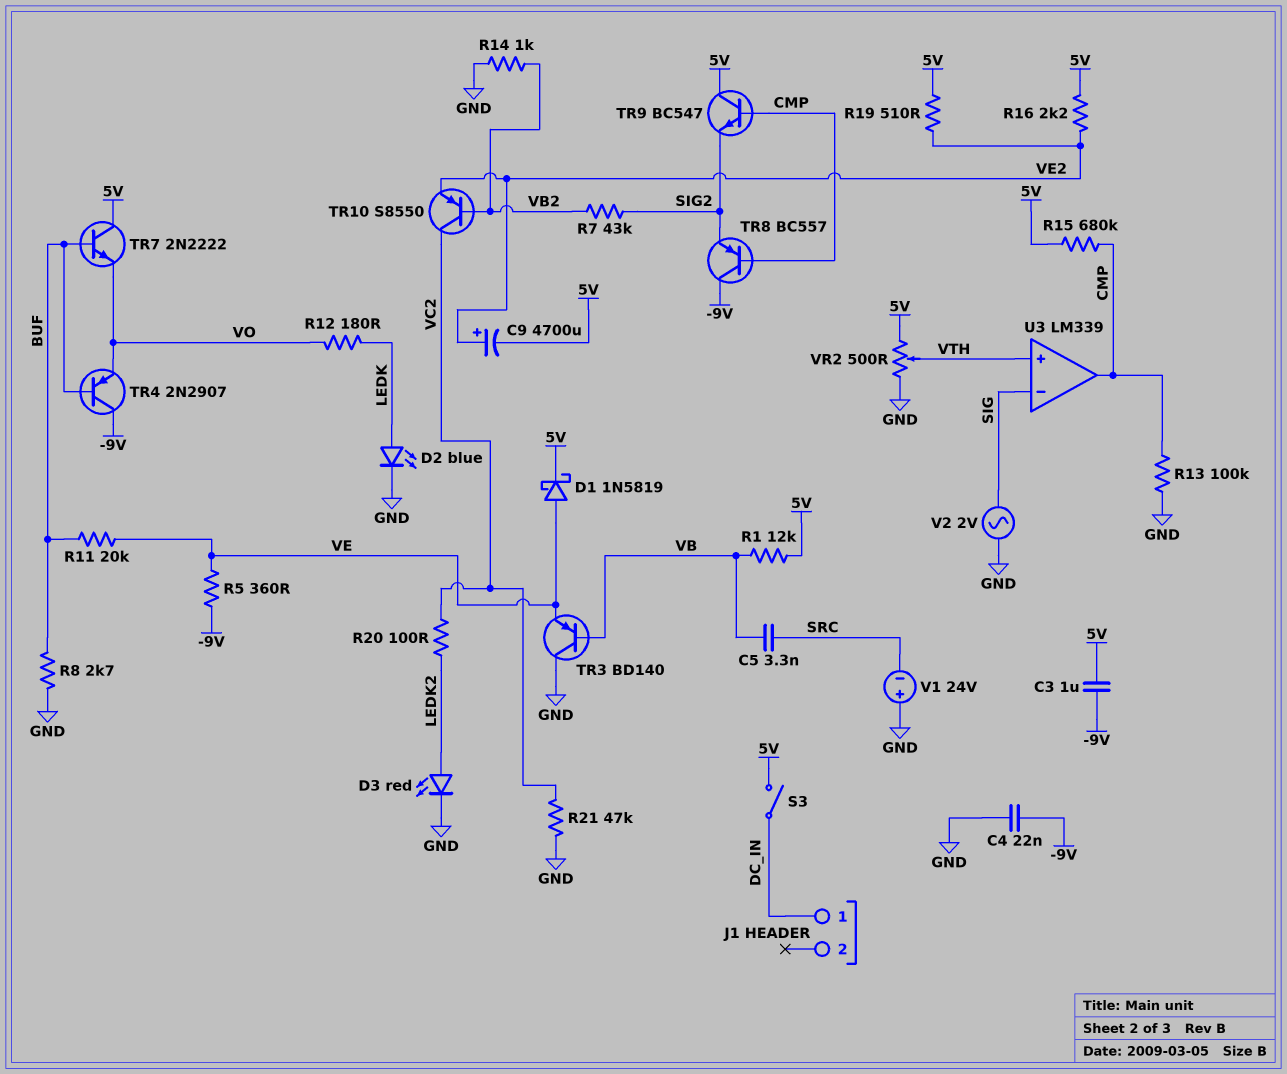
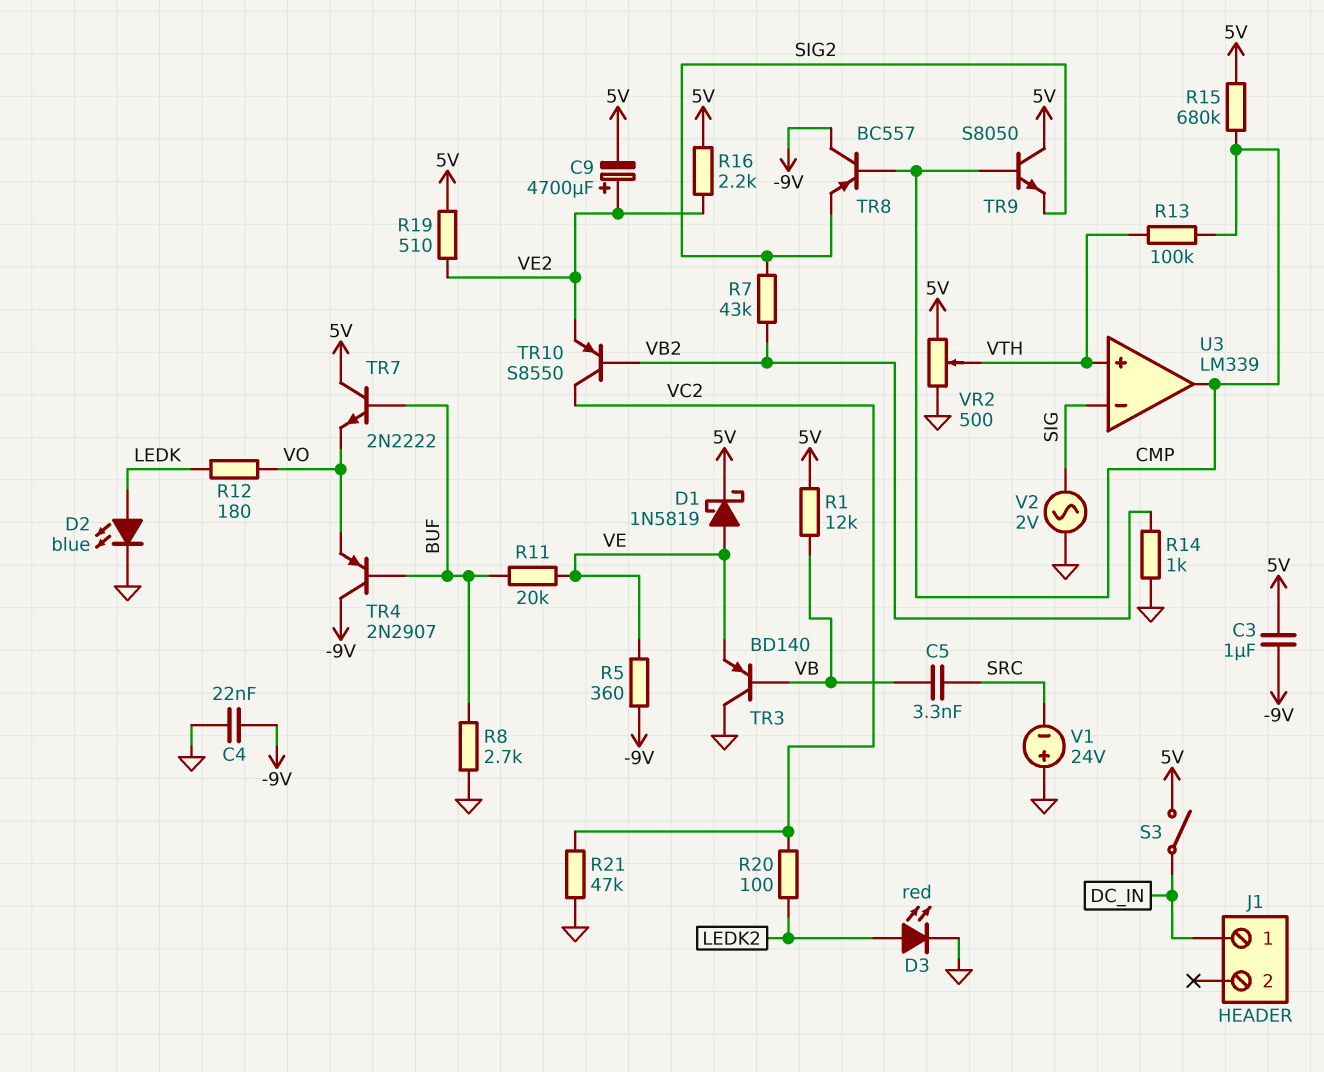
R13: 100k (CMP, GND) -> 100k (CMP, VTH)
TR9: NPN BC547 (B CMP, C 5V, E SIG2) -> NPN S8050 (B CMP, C 5V, E SIG2)

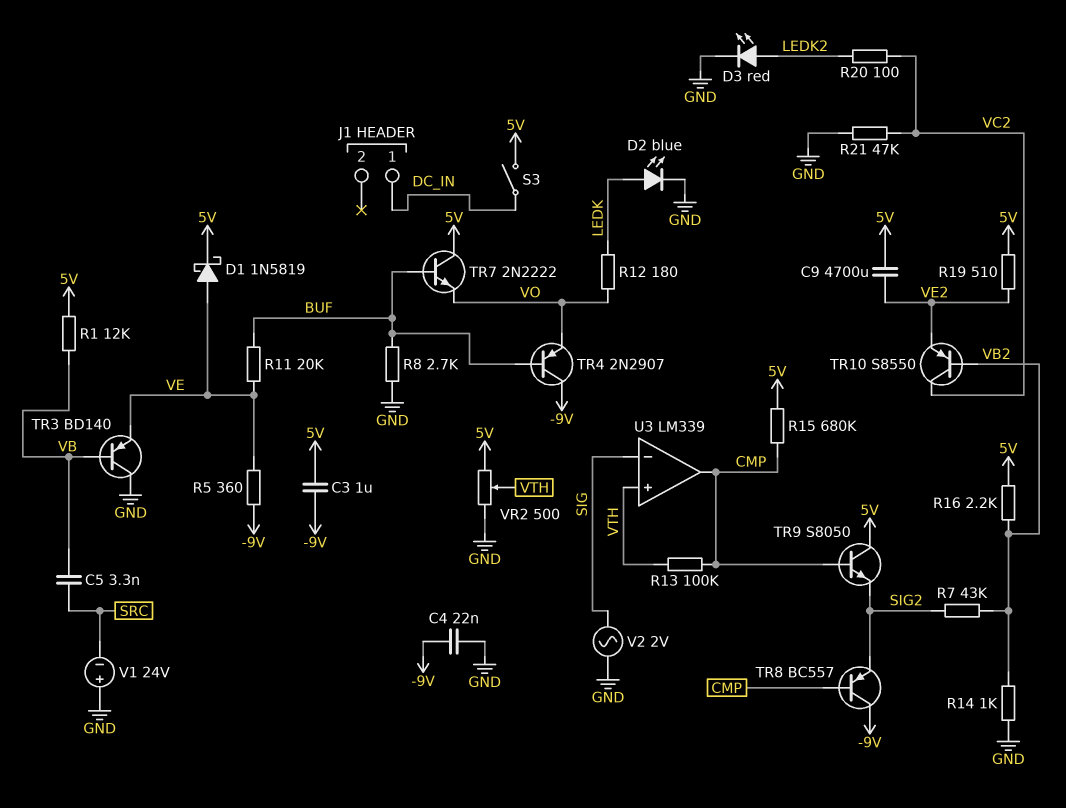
C9: 4700uF (plus VE2, minus 5V) -> 4700uF (5V, VE2)
R16: 2.2k (5V, VE2) -> 2.2k (5V, VB2)

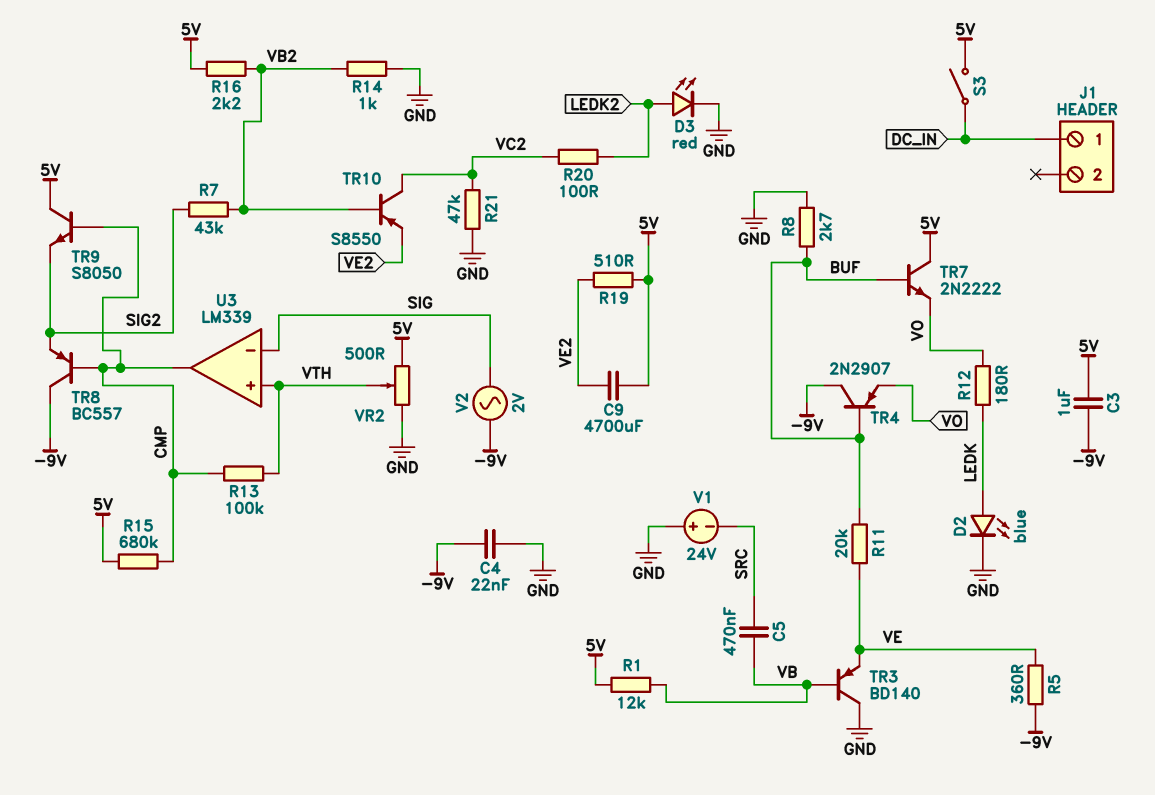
C5: 3.3nF (SRC, VB) -> 470nF (SRC, VB)
D1: schottky 1N5819 (A VE, K 5V) -> none
V2: AC 2V (GND, SIG) -> AC 2V (-9V, SIG)

